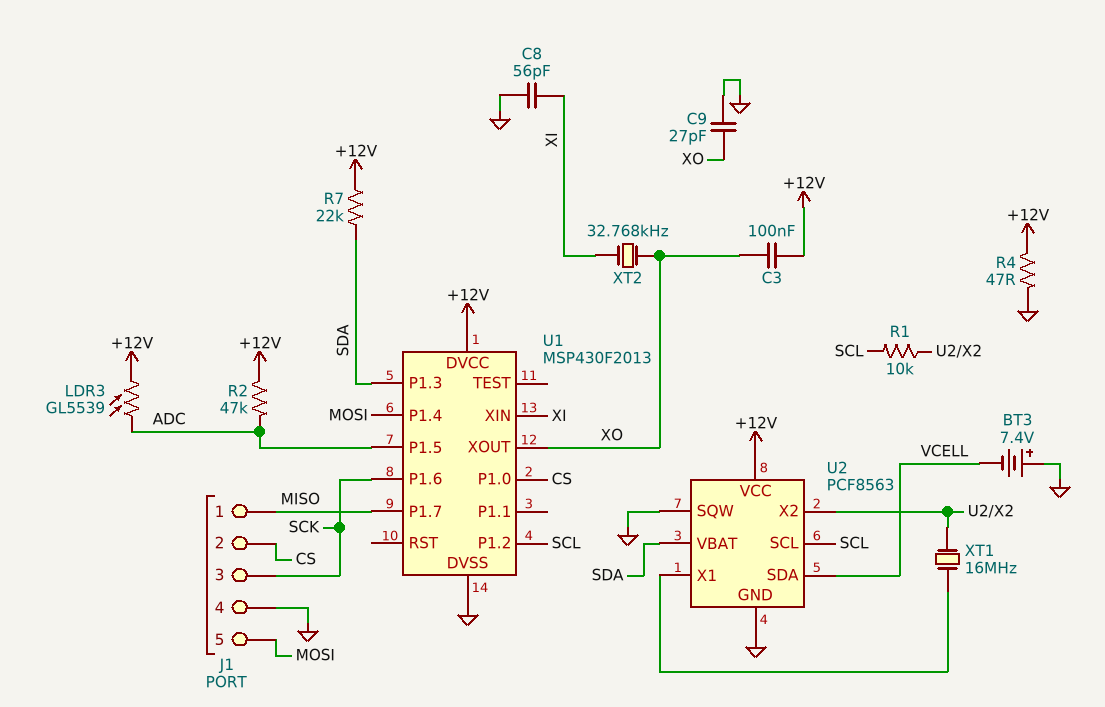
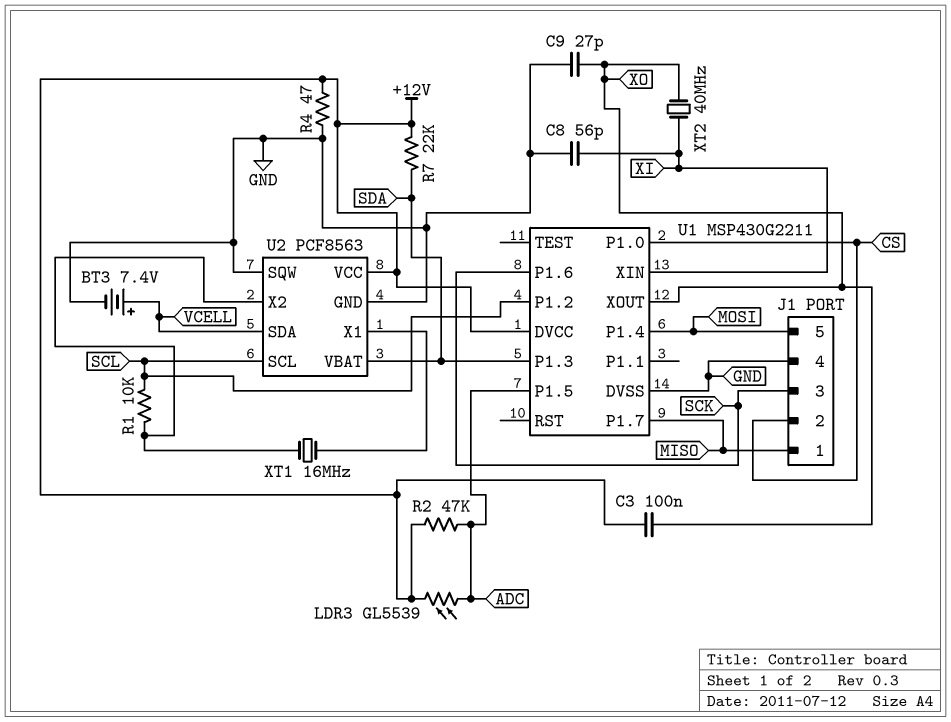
BT3: 7.4V (plus GND, minus VCELL) -> 7.4V (plus VCELL, minus GND)
U1: MSP430F2013 -> MSP430G2211
XT2: 32.768kHz (XI, XO) -> 40MHz (XI, XO)

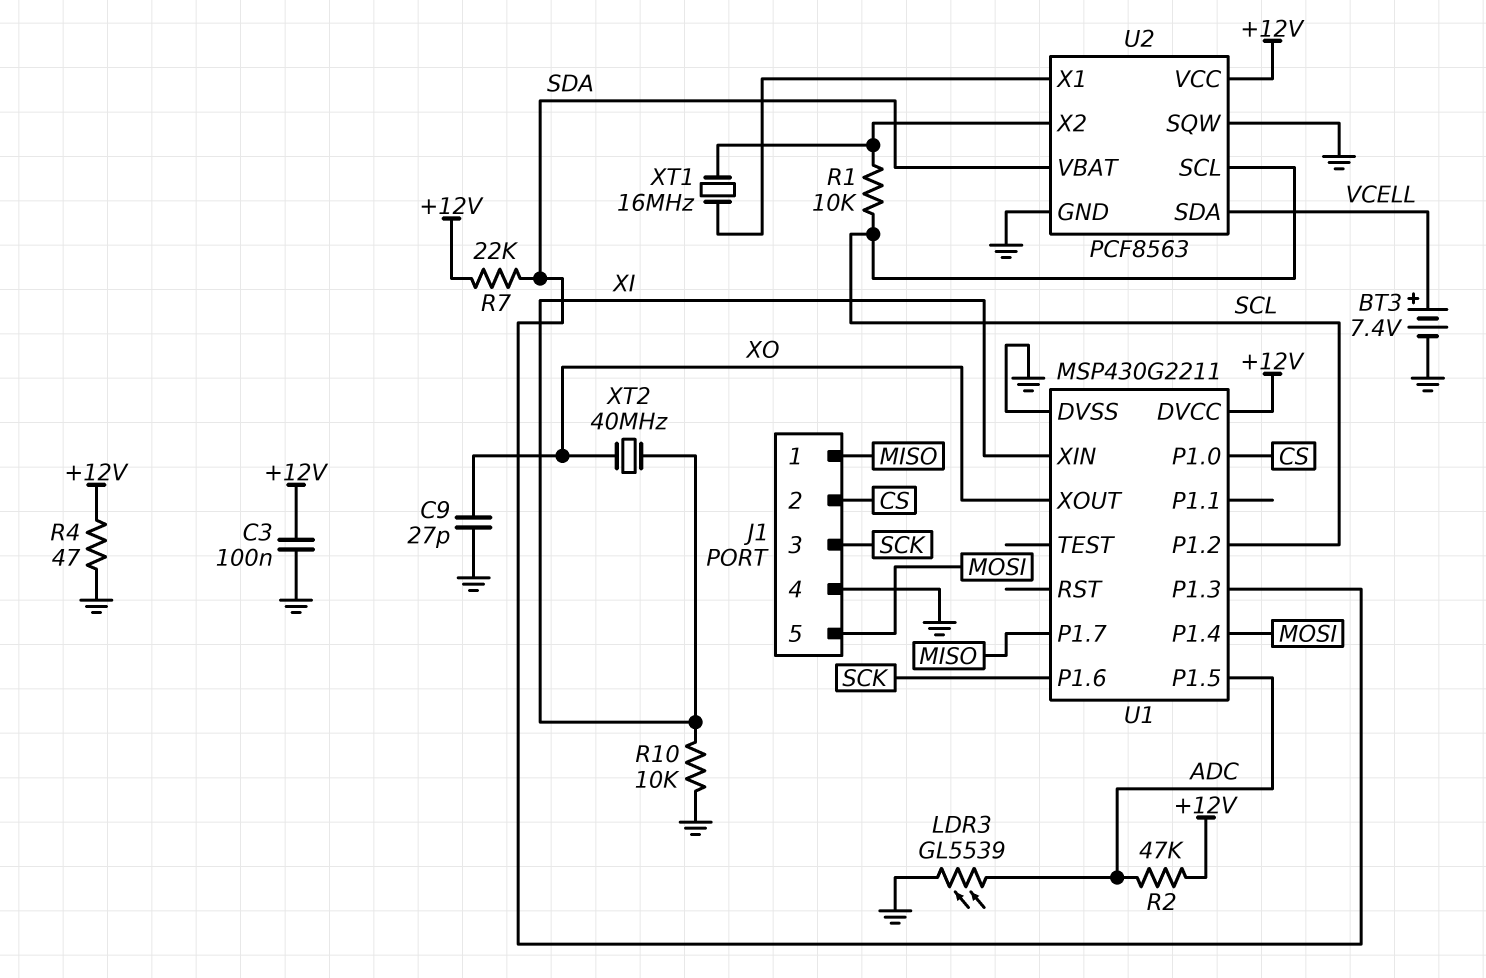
C3: 100nF (+12V, XO) -> 100nF (+12V, GND)
C8: 56pF (GND, XI) -> none
LDR3: GL5539 (+12V, ADC) -> GL5539 (ADC, GND)
R10: none -> 10k (GND, XI)

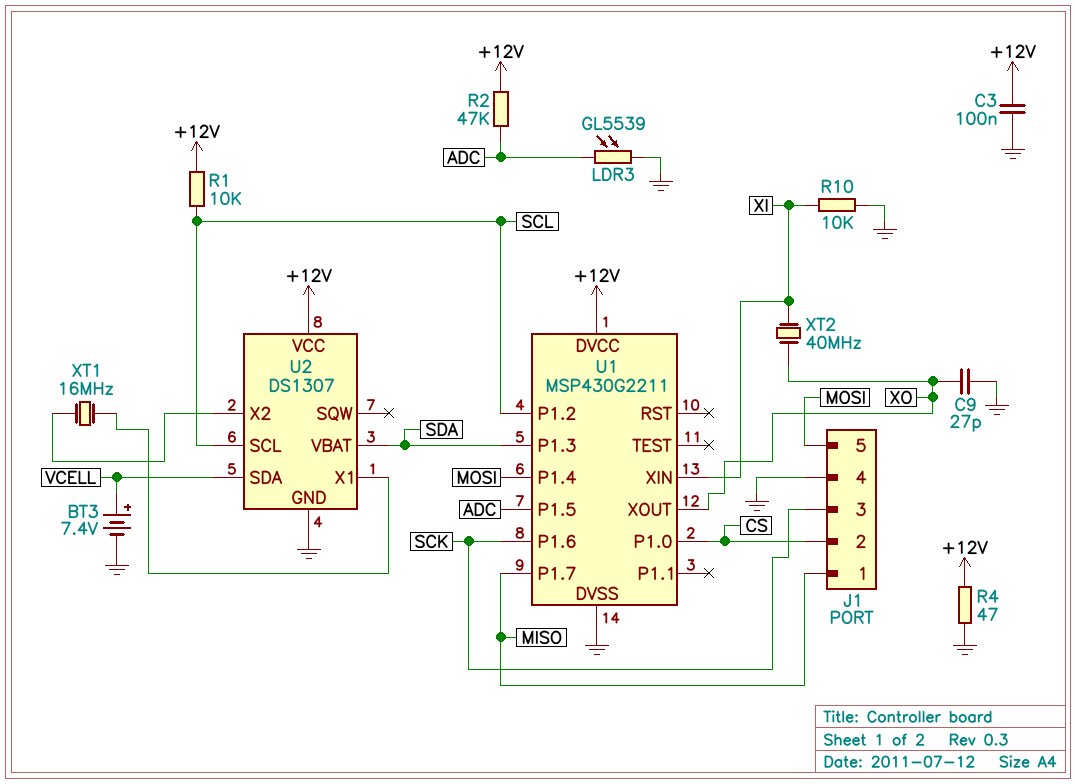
R1: 10k (SCL, U2/X2) -> 10k (+12V, SCL)
R7: 22k (+12V, SDA) -> none
U2: PCF8563 -> DS1307
U2 pin SQW: GND -> none

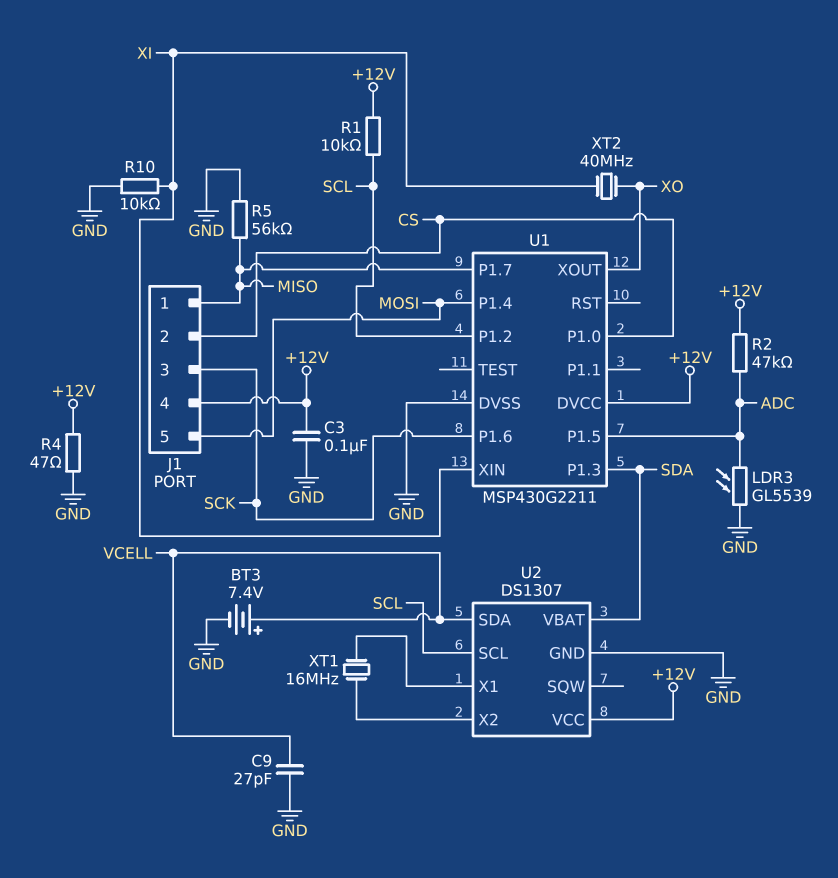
C9: 27pF (GND, XO) -> 27pF (GND, VCELL)
J1 pin 4: GND -> +12V
R5: none -> 56k (GND, MISO)

